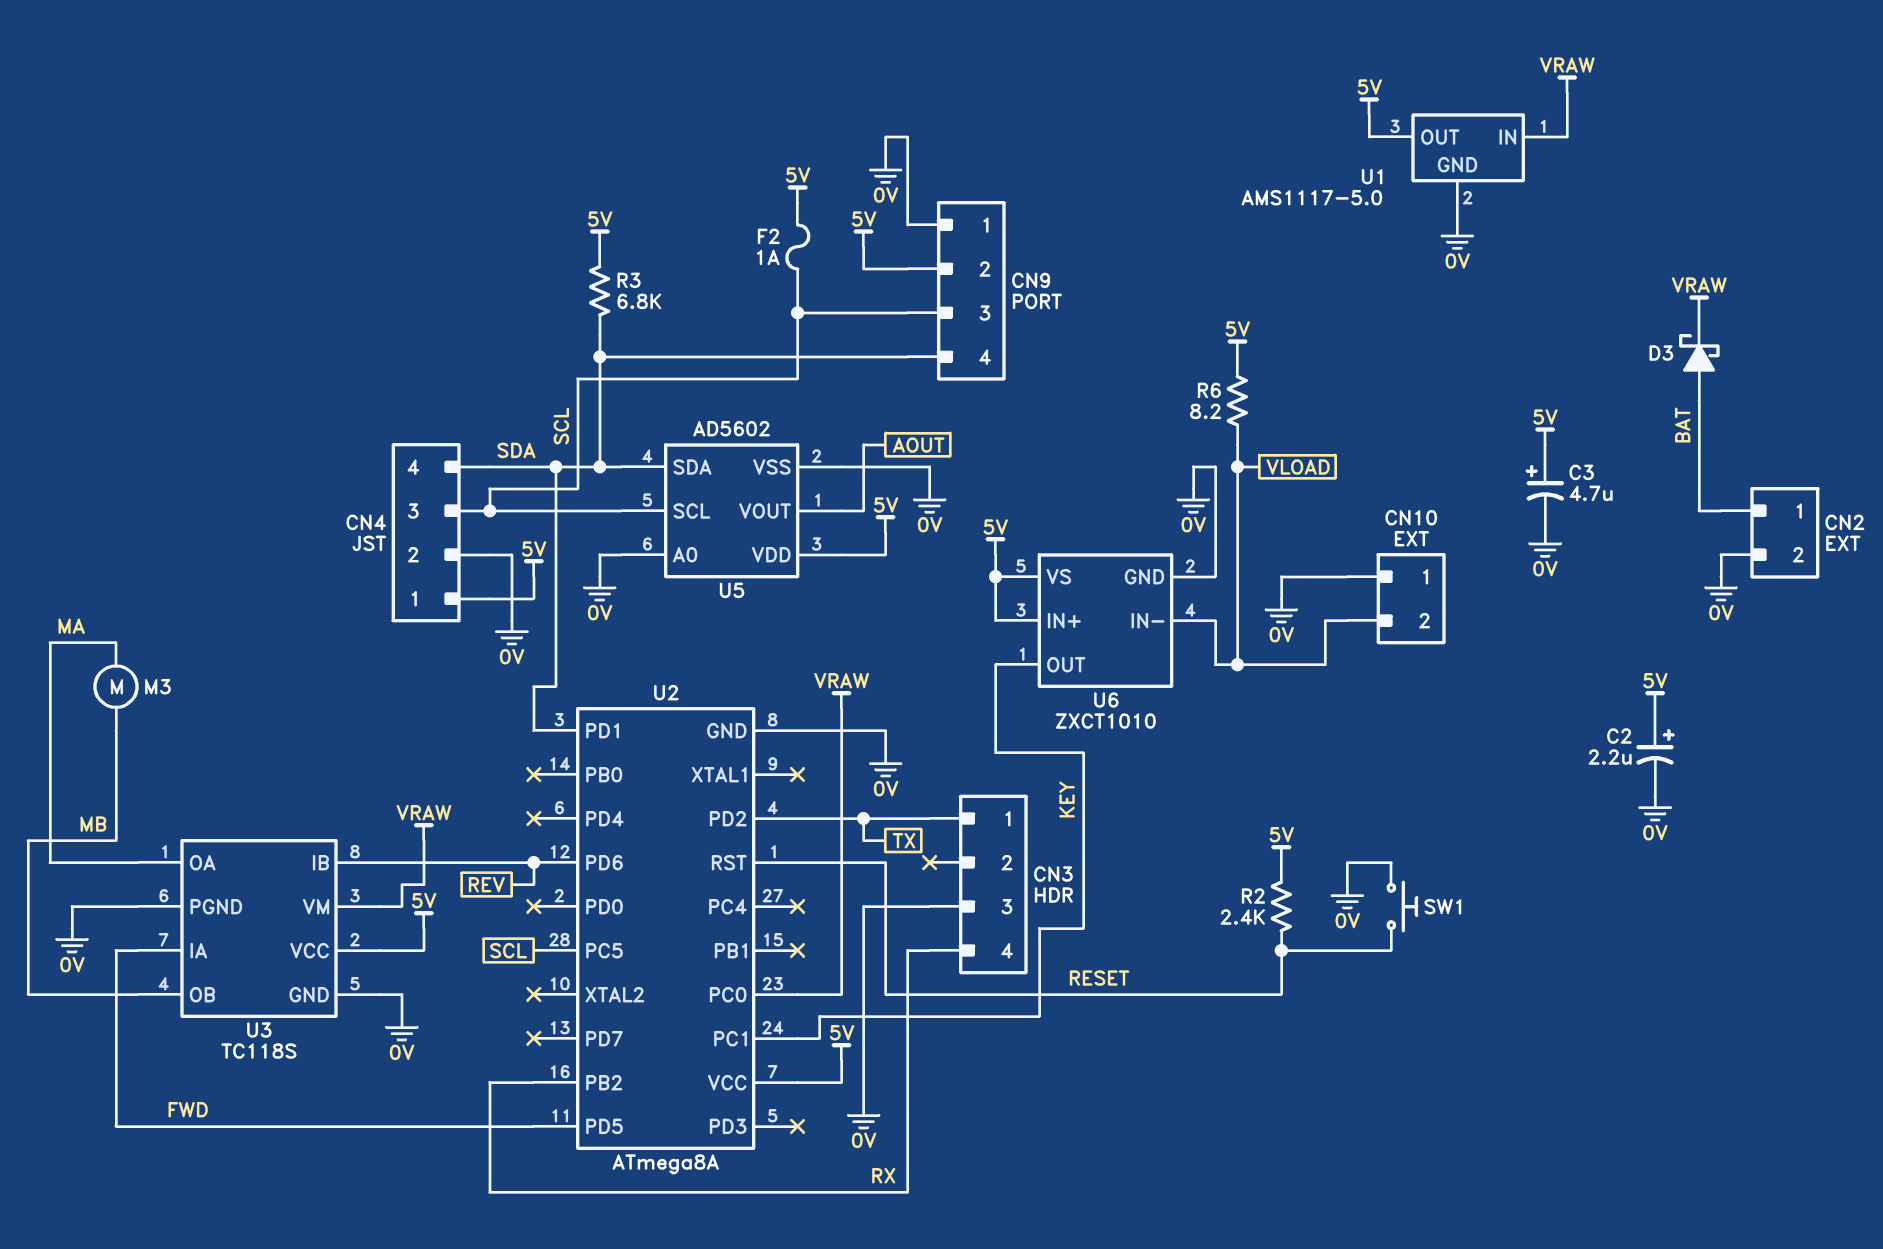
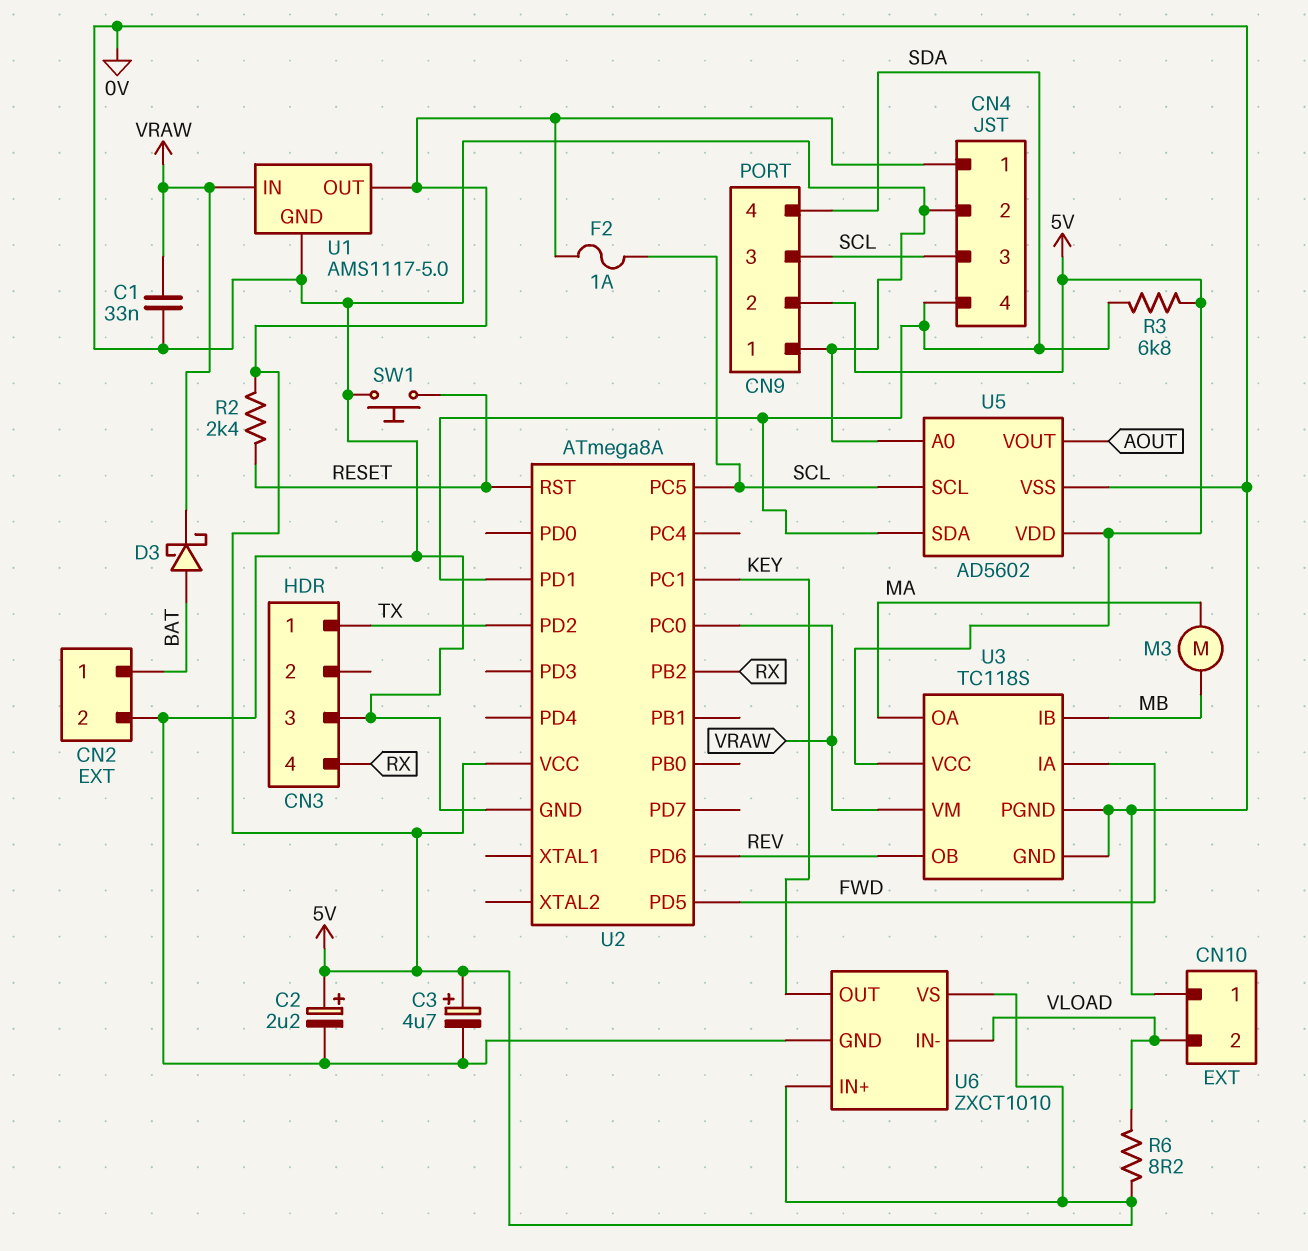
C1: none -> 33nF (0V, VRAW)
U3 pin IB: REV -> MB
U3 pin OB: MB -> REV

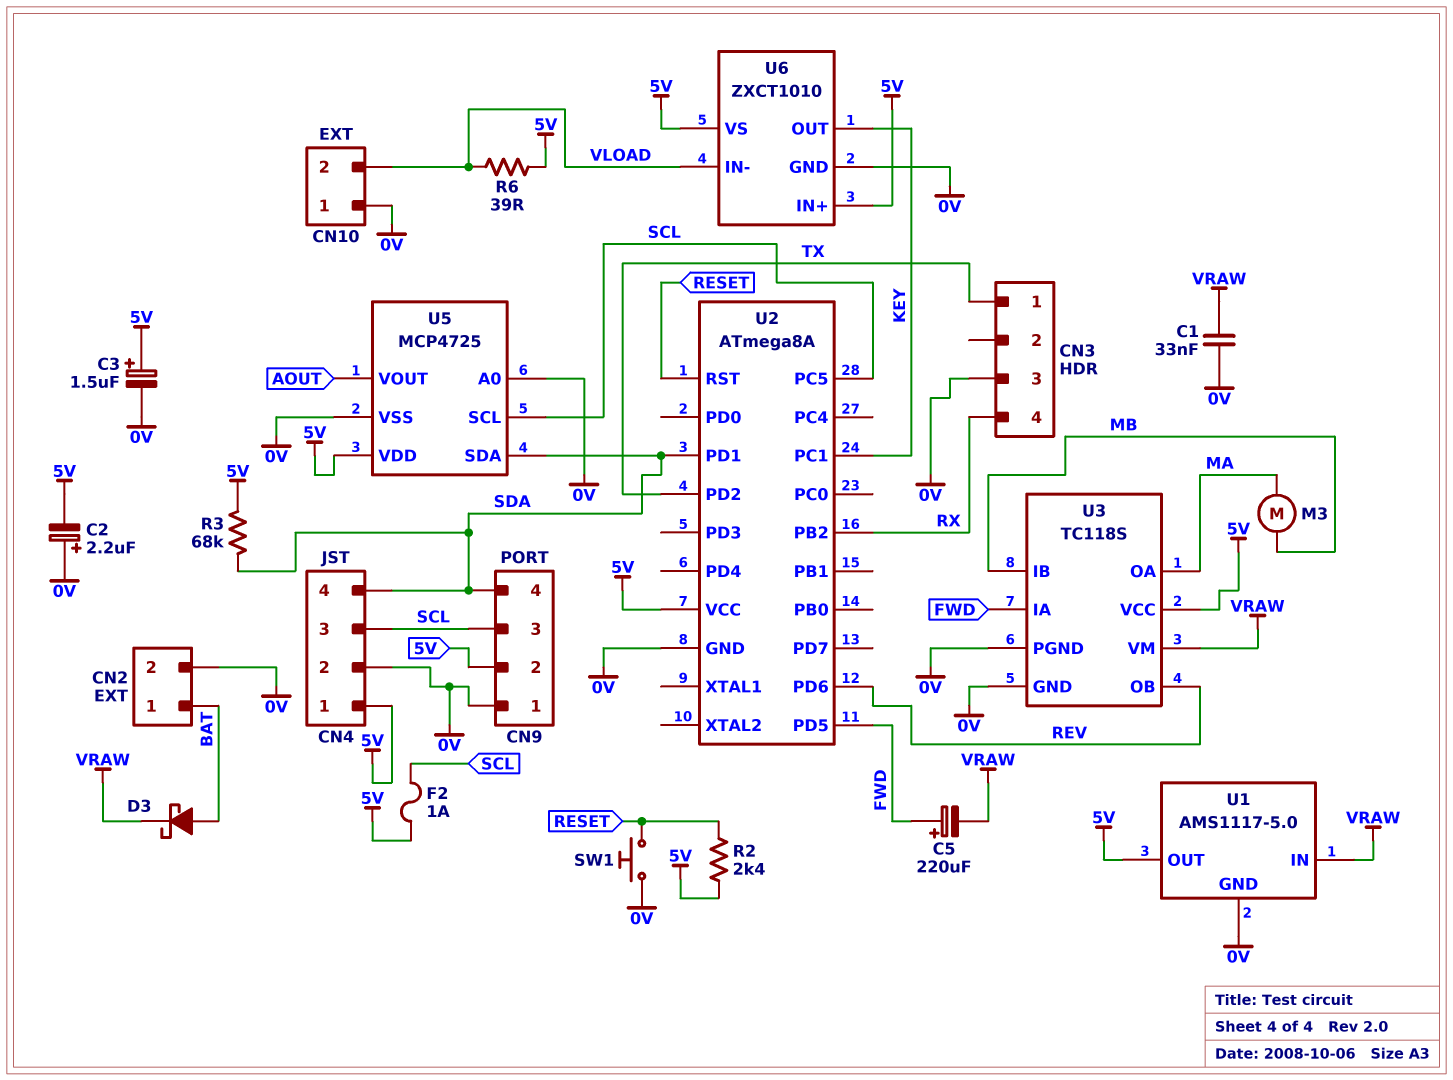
C2: 2.2uF (plus 5V, minus 0V) -> 2.2uF (plus 0V, minus 5V)
C3: 4.7uF (plus 5V, minus 0V) -> 1.5uF (plus 5V, minus 0V)
C5: none -> 220uF (plus FWD, minus VRAW)
R3: 6.8k (5V, SDA) -> 68k (5V, SDA)
R6: 8.2 (5V, VLOAD) -> 39 (5V, VLOAD)
U2 pin PC0: VRAW -> none
U5: AD5602 -> MCP4725

